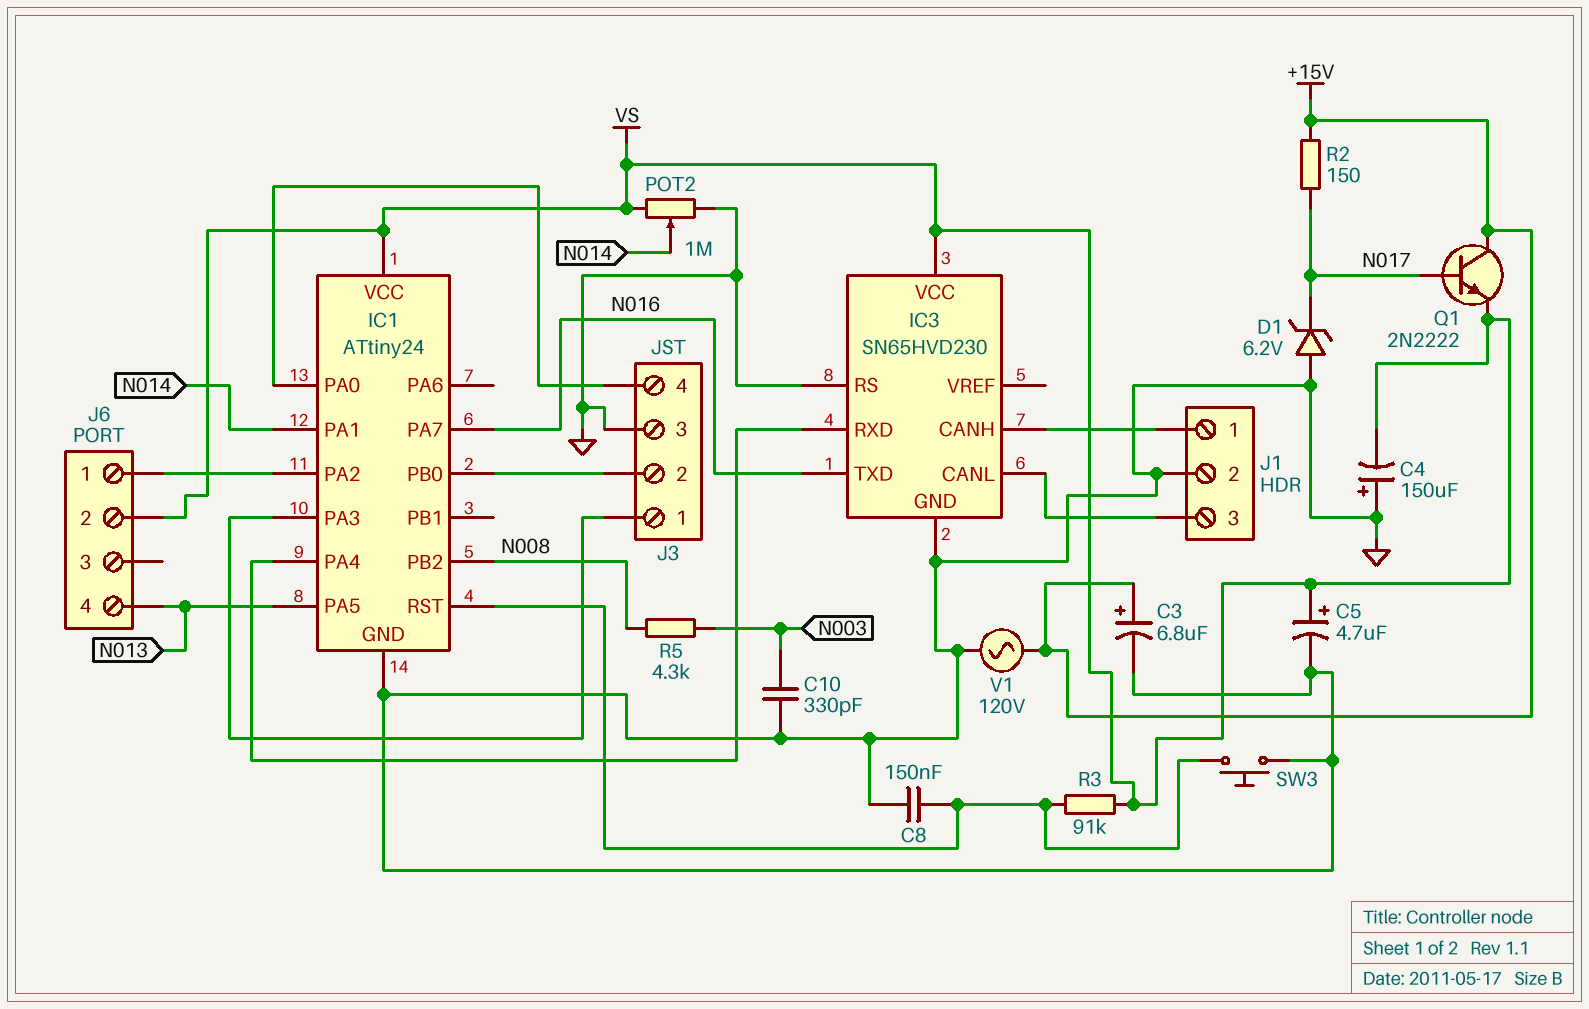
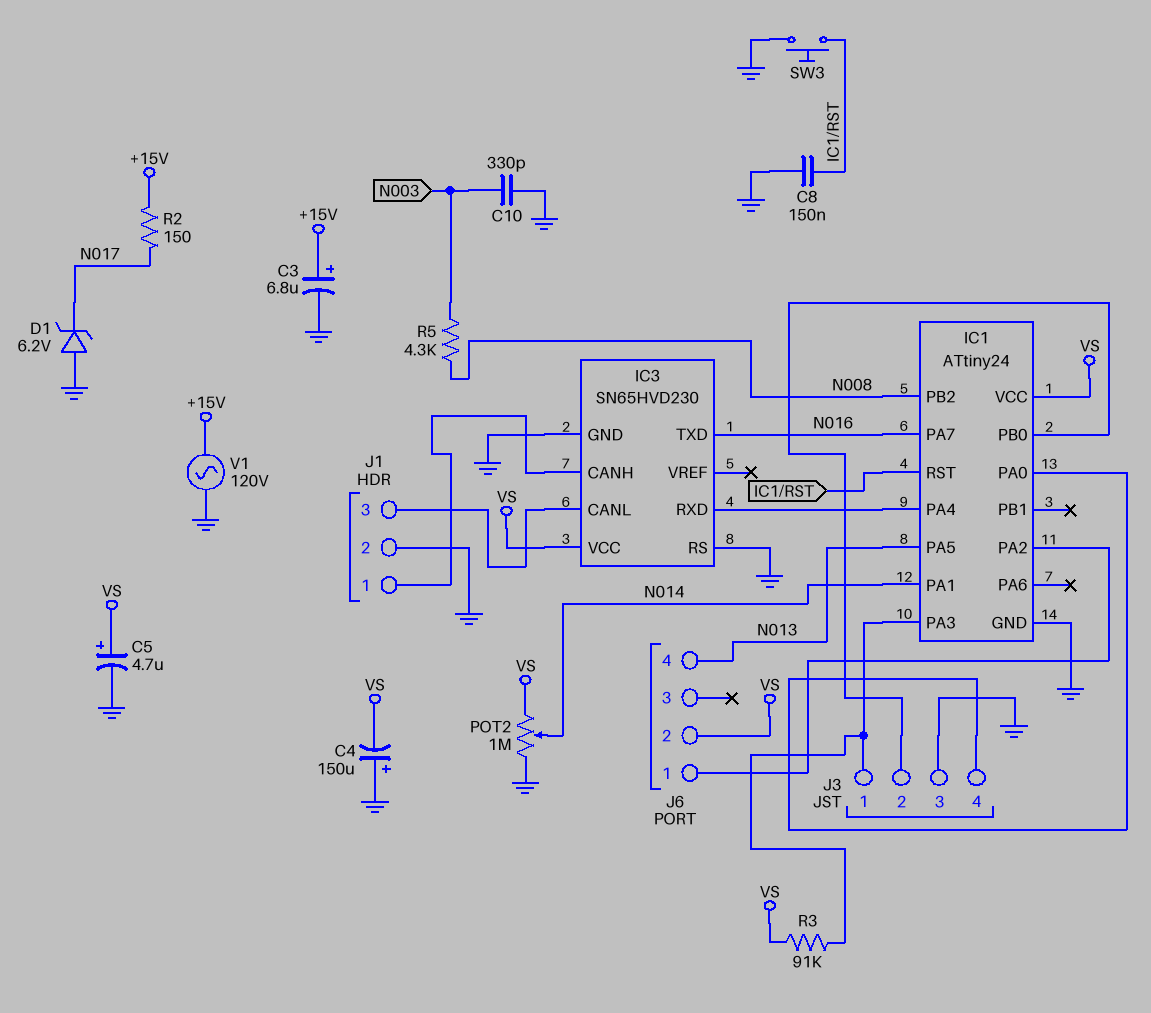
Q1: NPN 2N2222 (B N017, C +15V, E VS) -> none
R3: 91k (IC1/RST, VS) -> 91k (IC1/PA3, VS)

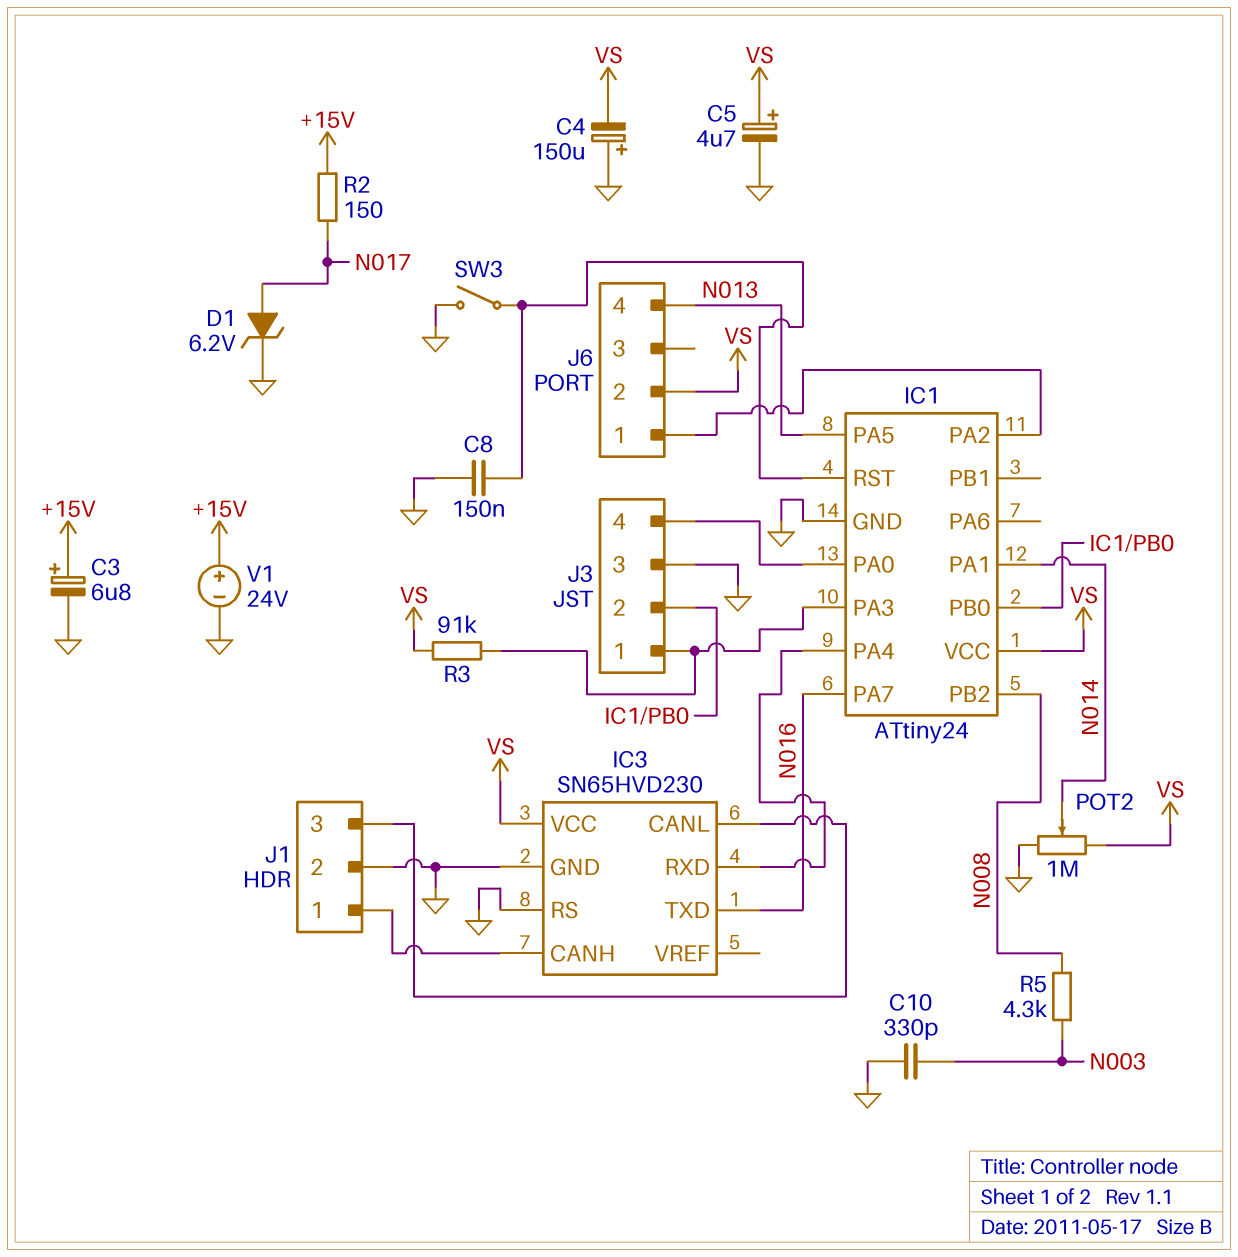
D1: zener 6.2V (A GND, K N017) -> zener 6.2V (A N017, K GND)
SW3: button (GND, IC1/RST) -> switch (GND, IC1/RST)
V1: AC 120V (+15V, GND) -> 24V (plus +15V, minus GND)

